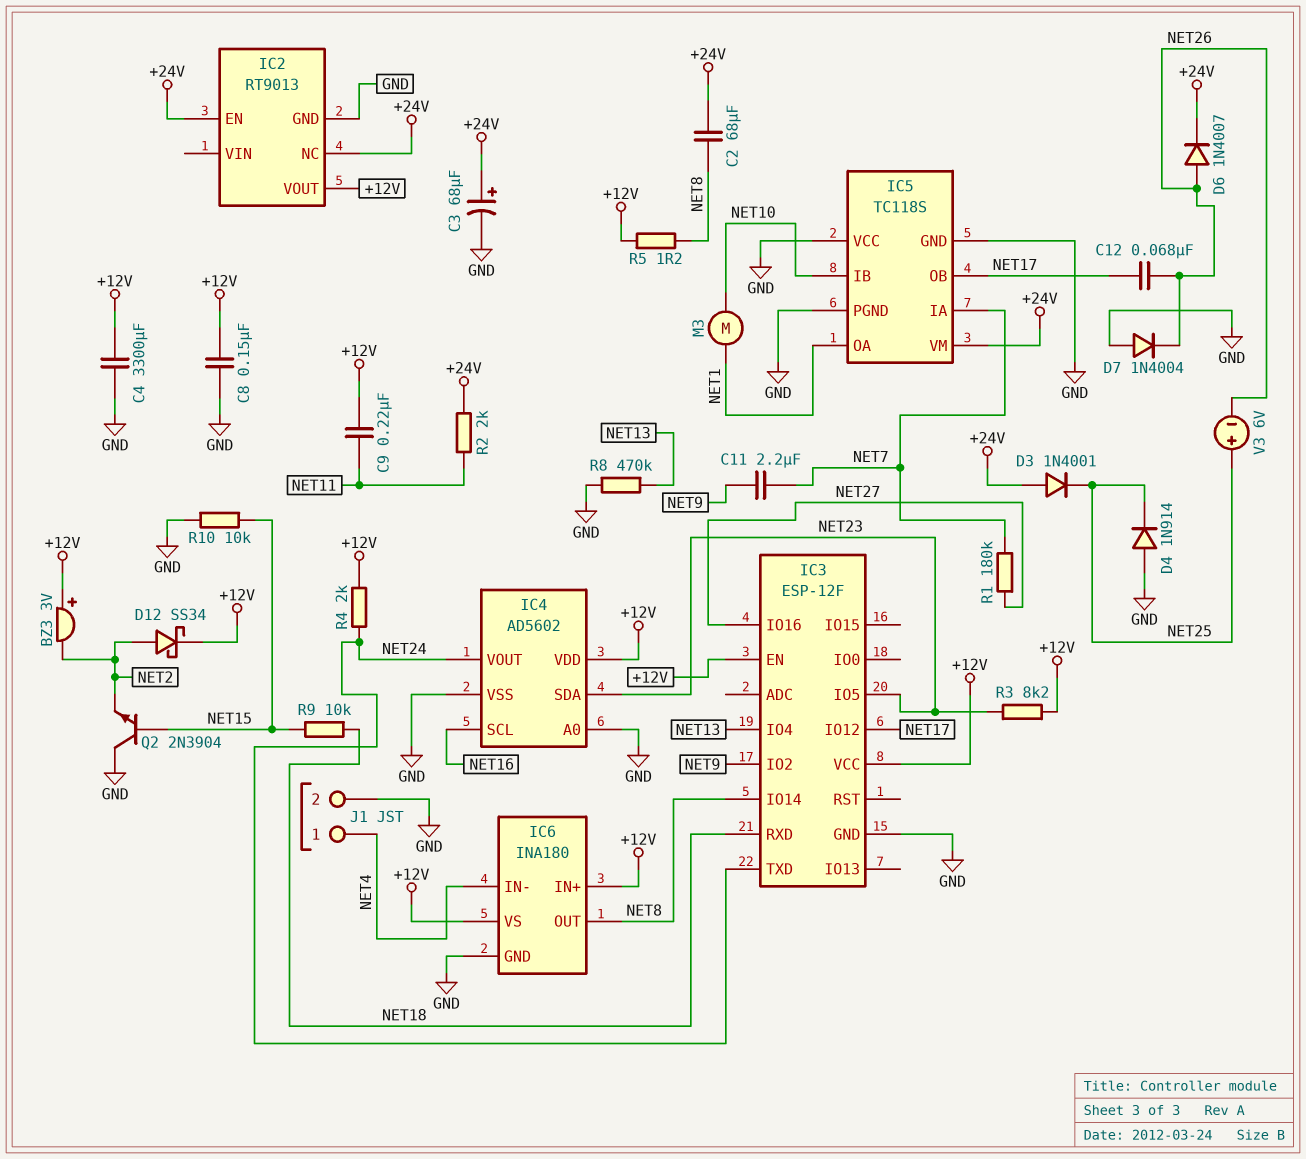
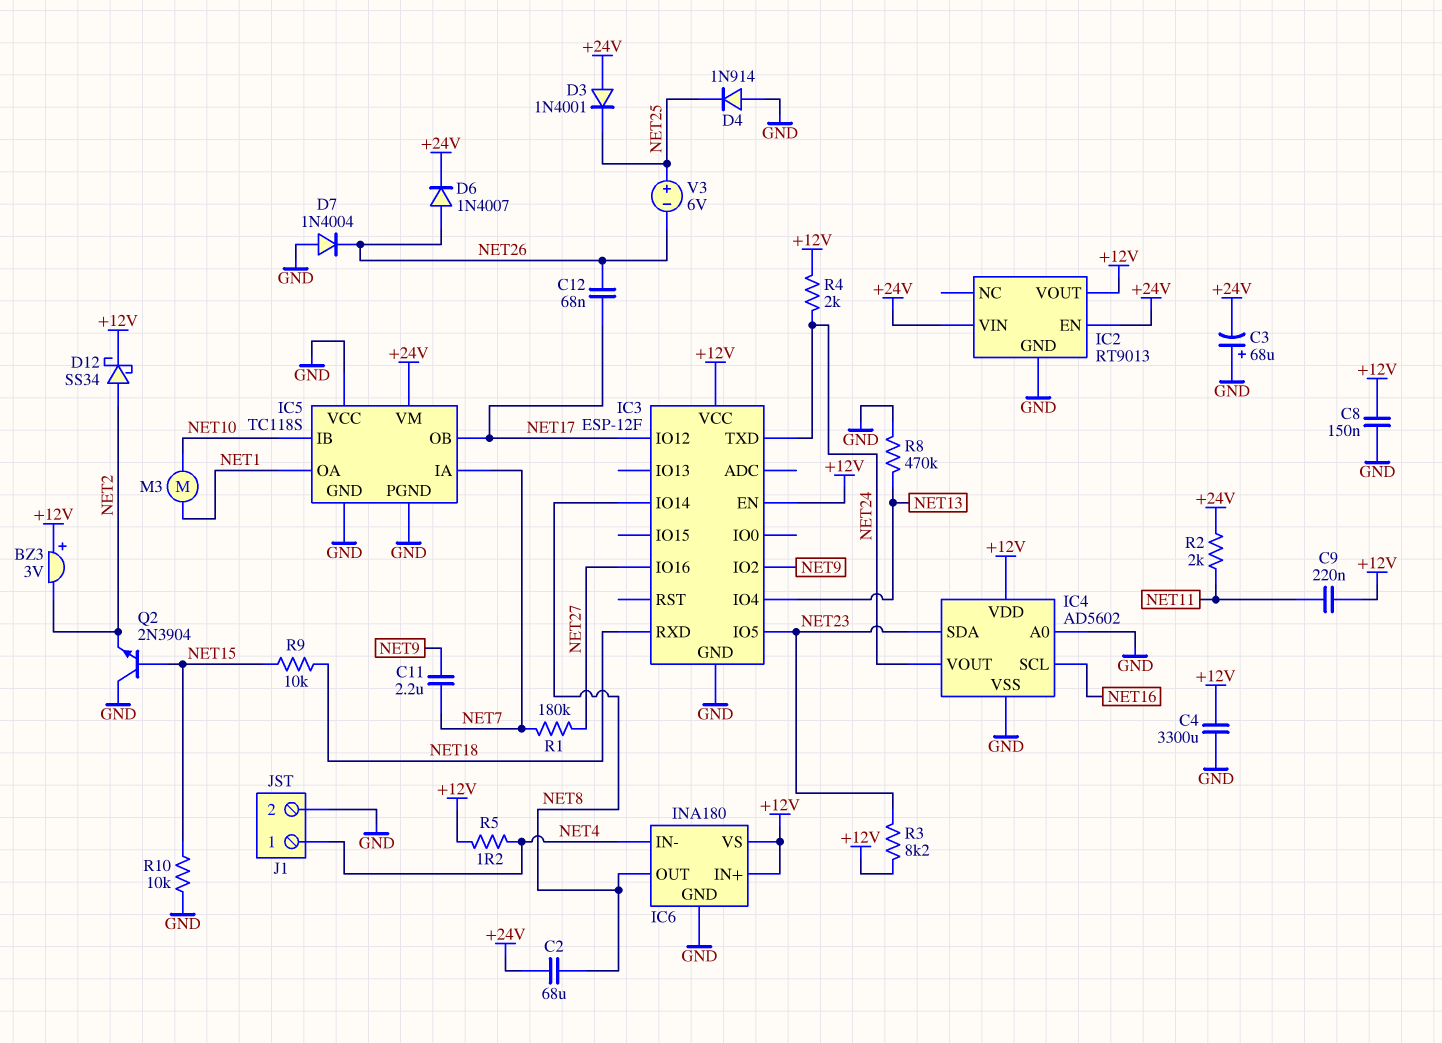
C3: 68uF (plus +24V, minus GND) -> 68uF (plus GND, minus +24V)
IC2 pin NC: +24V -> none
IC2 pin VIN: none -> +24V
R5: 1.2 (+12V, NET8) -> 1.2 (+12V, NET4)

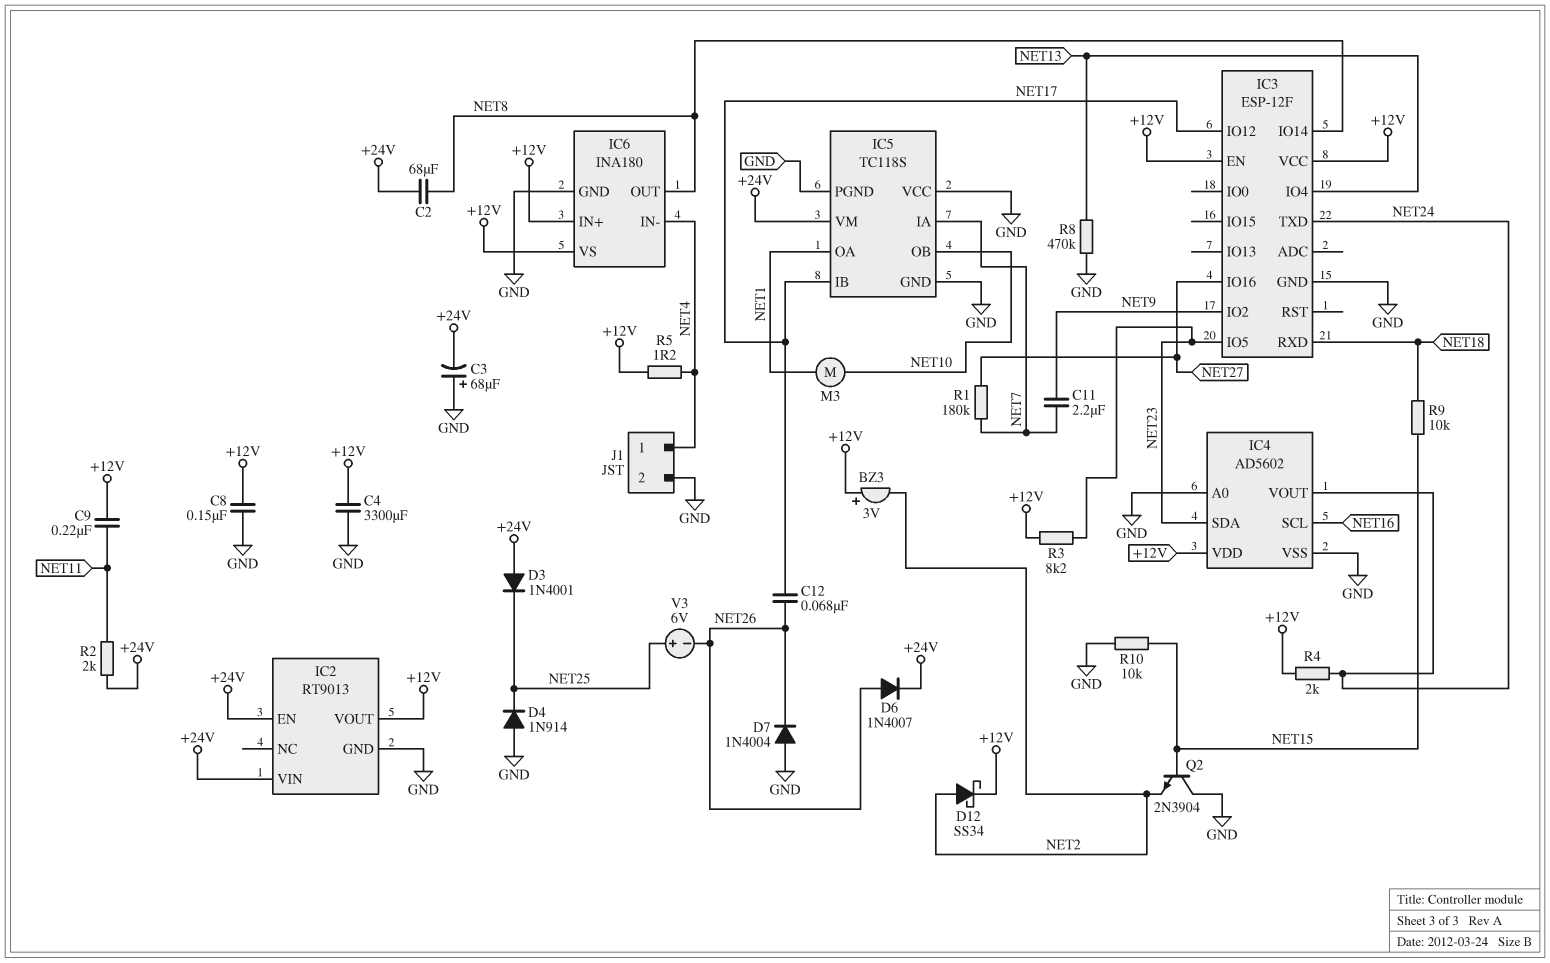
IC5 pin IB: NET10 -> NET17
IC5 pin OB: NET17 -> NET10

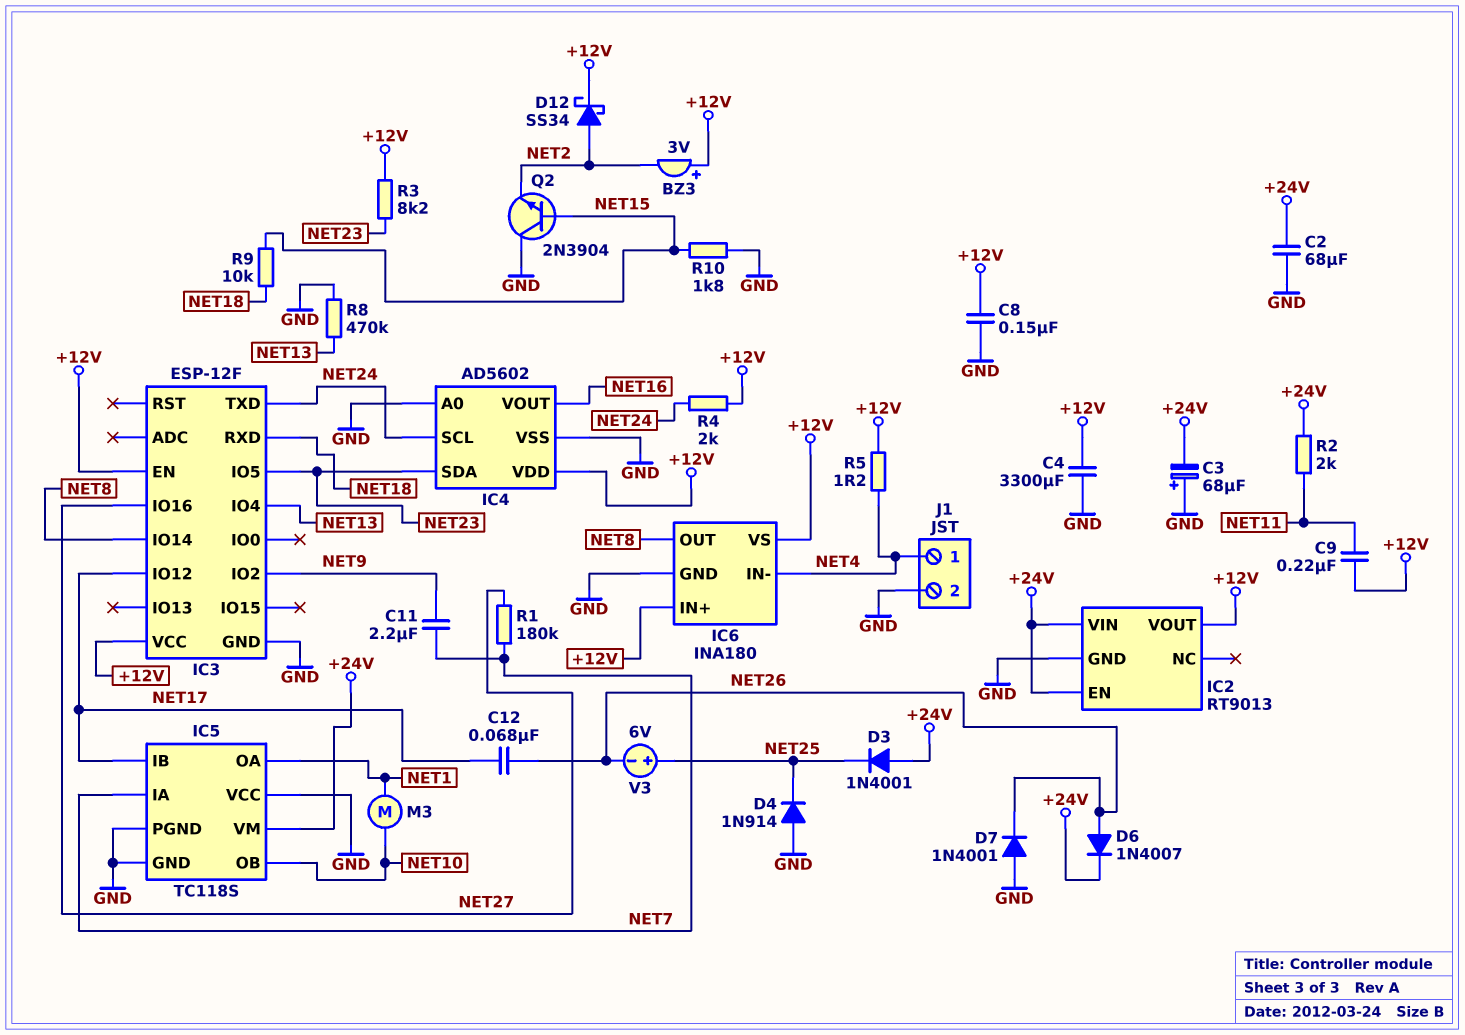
C2: 68uF (+24V, NET8) -> 68uF (+24V, GND)
D7: diode 1N4004 (A GND, K NET26) -> diode 1N4001 (A GND, K NET26)
IC4 pin SCL: NET16 -> NET24
IC4 pin VOUT: NET24 -> NET16
R10: 10k (GND, NET15) -> 1.8k (GND, NET15)

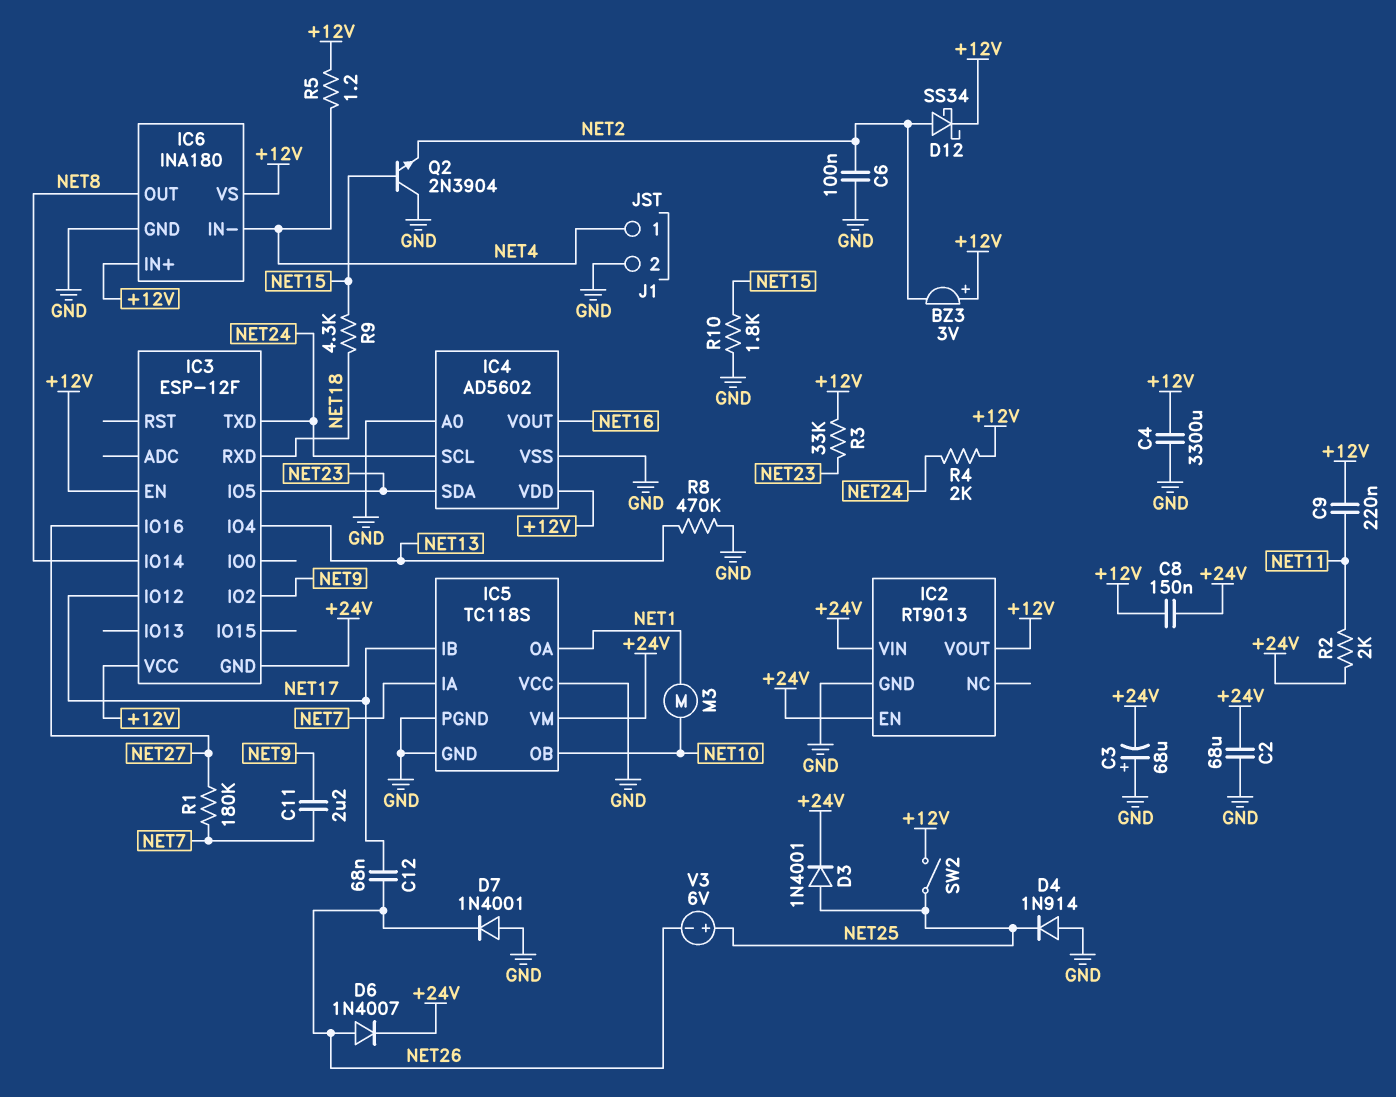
C6: none -> 100nF (GND, NET2)
C8: 150nF (+12V, GND) -> 150nF (+12V, +24V)
D3: diode 1N4001 (A +24V, K NET25) -> diode 1N4001 (A NET25, K +24V)
IC3 pin GND: GND -> +24V
R3: 8.2k (+12V, NET23) -> 33k (+12V, NET23)
R9: 10k (NET15, NET18) -> 4.3k (NET15, NET18)
SW2: none -> switch (+12V, NET25)

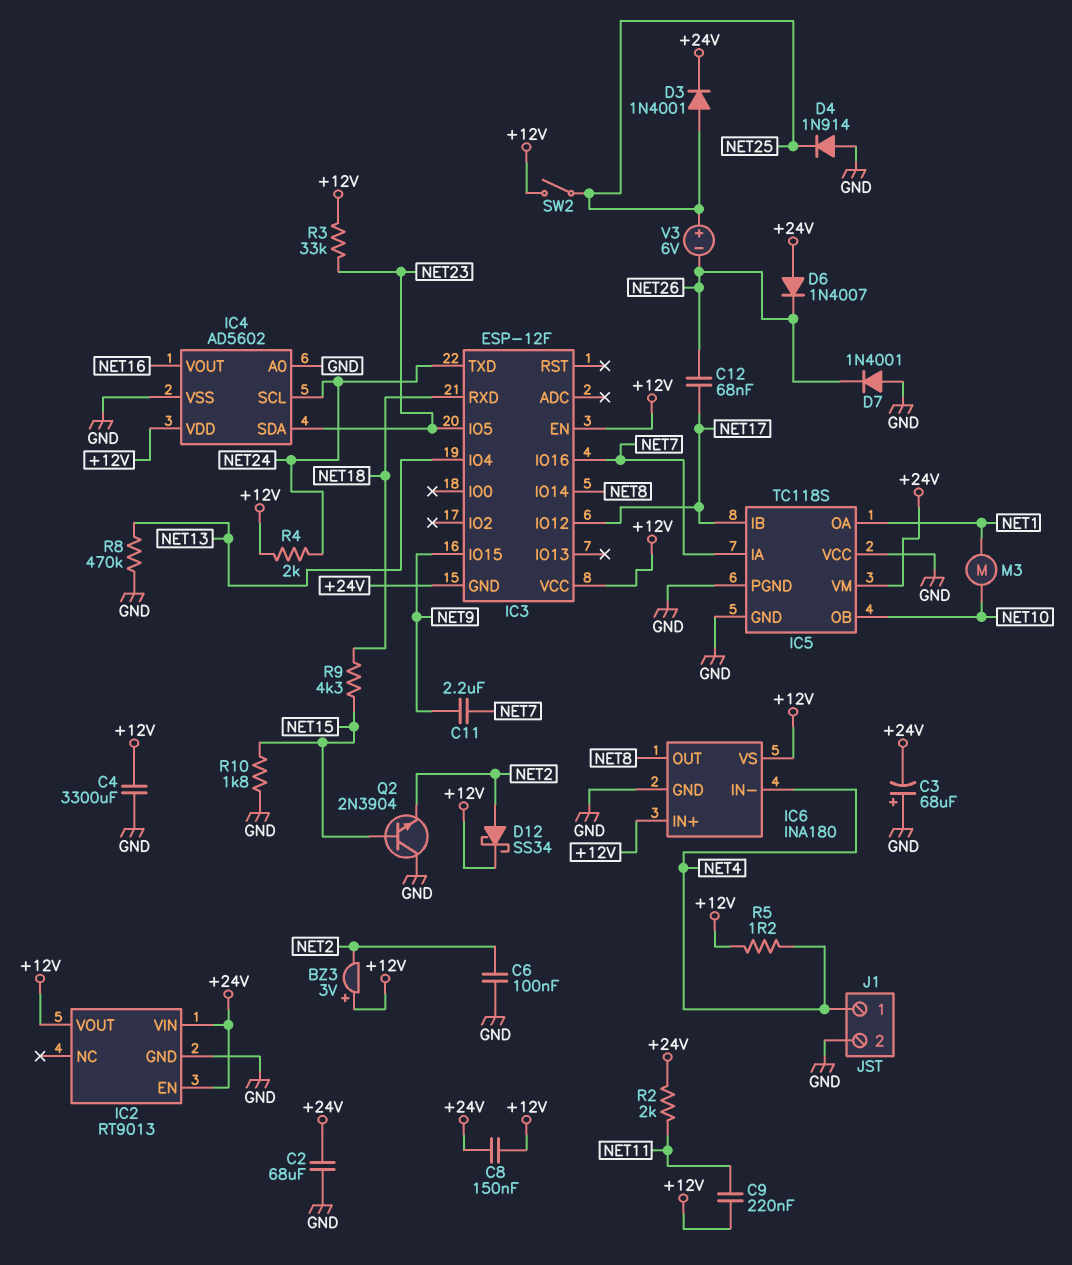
D6: diode 1N4007 (A NET26, K +24V) -> diode 1N4007 (A +24V, K NET26)
IC3 pin IO2: NET9 -> none
IC3 pin IO15: none -> NET9
IC3 pin IO16: NET27 -> NET7
R1: 180k (NET7, NET27) -> none

